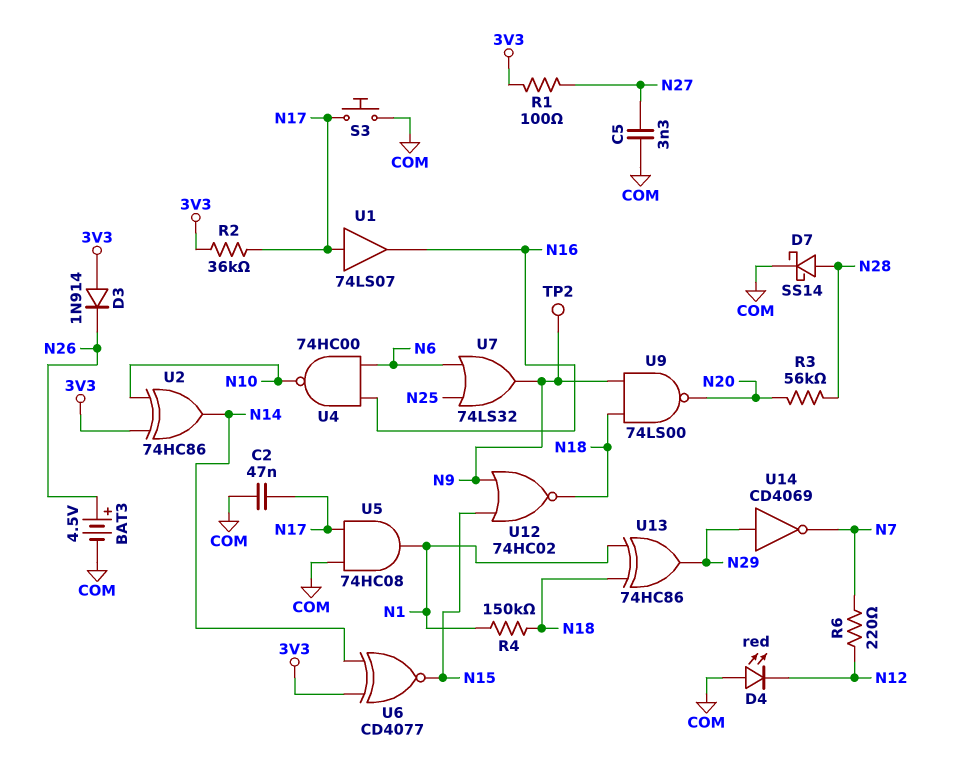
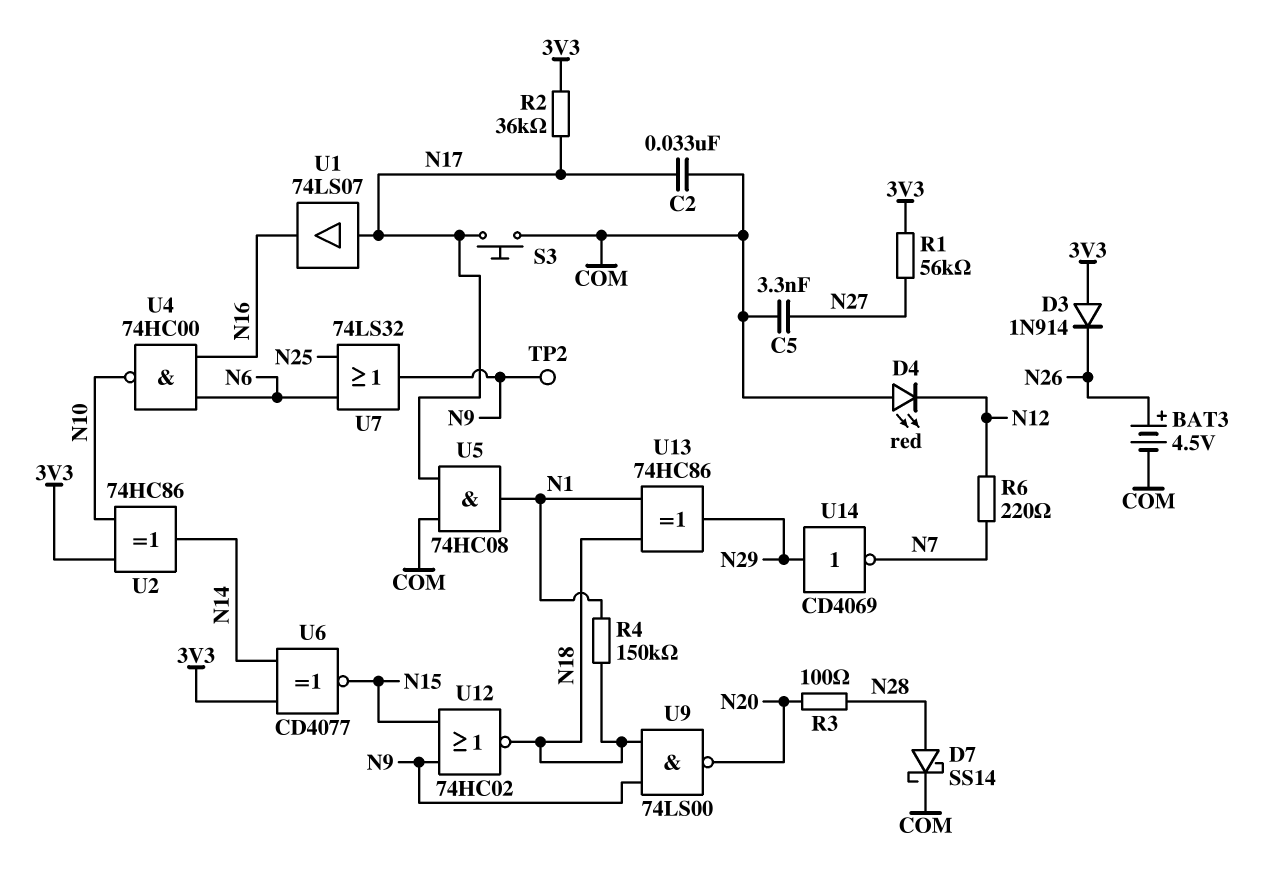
C2: 47nF (COM, N17) -> 33nF (COM, N17)
R1: 100 (3V3, N27) -> 56k (3V3, N27)
R3: 56k (N20, N28) -> 100 (N20, N28)

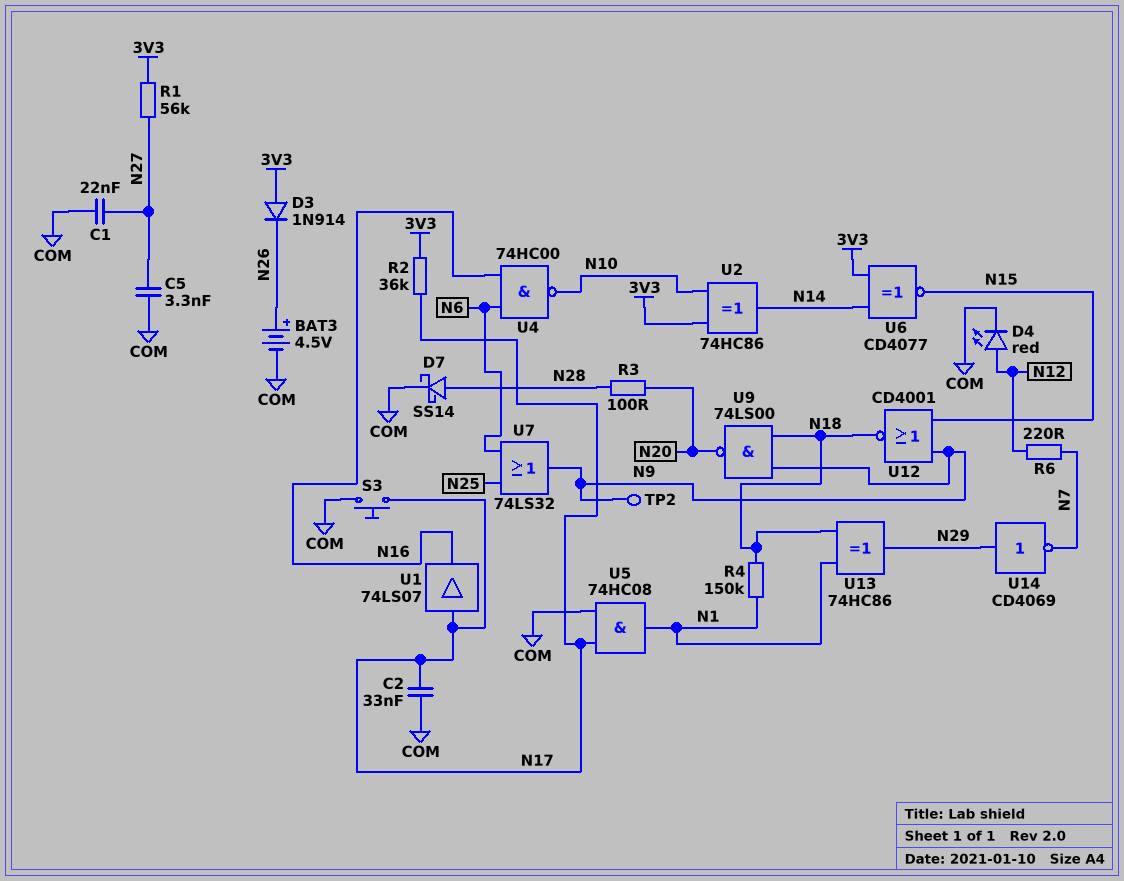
C1: none -> 22nF (COM, N27)
D4: LED red (A COM, K N12) -> LED red (A N12, K COM)
U12: NOR 74HC02 (in N9, in N15, out N18) -> NOR CD4001 (in N9, in N15, out N18)

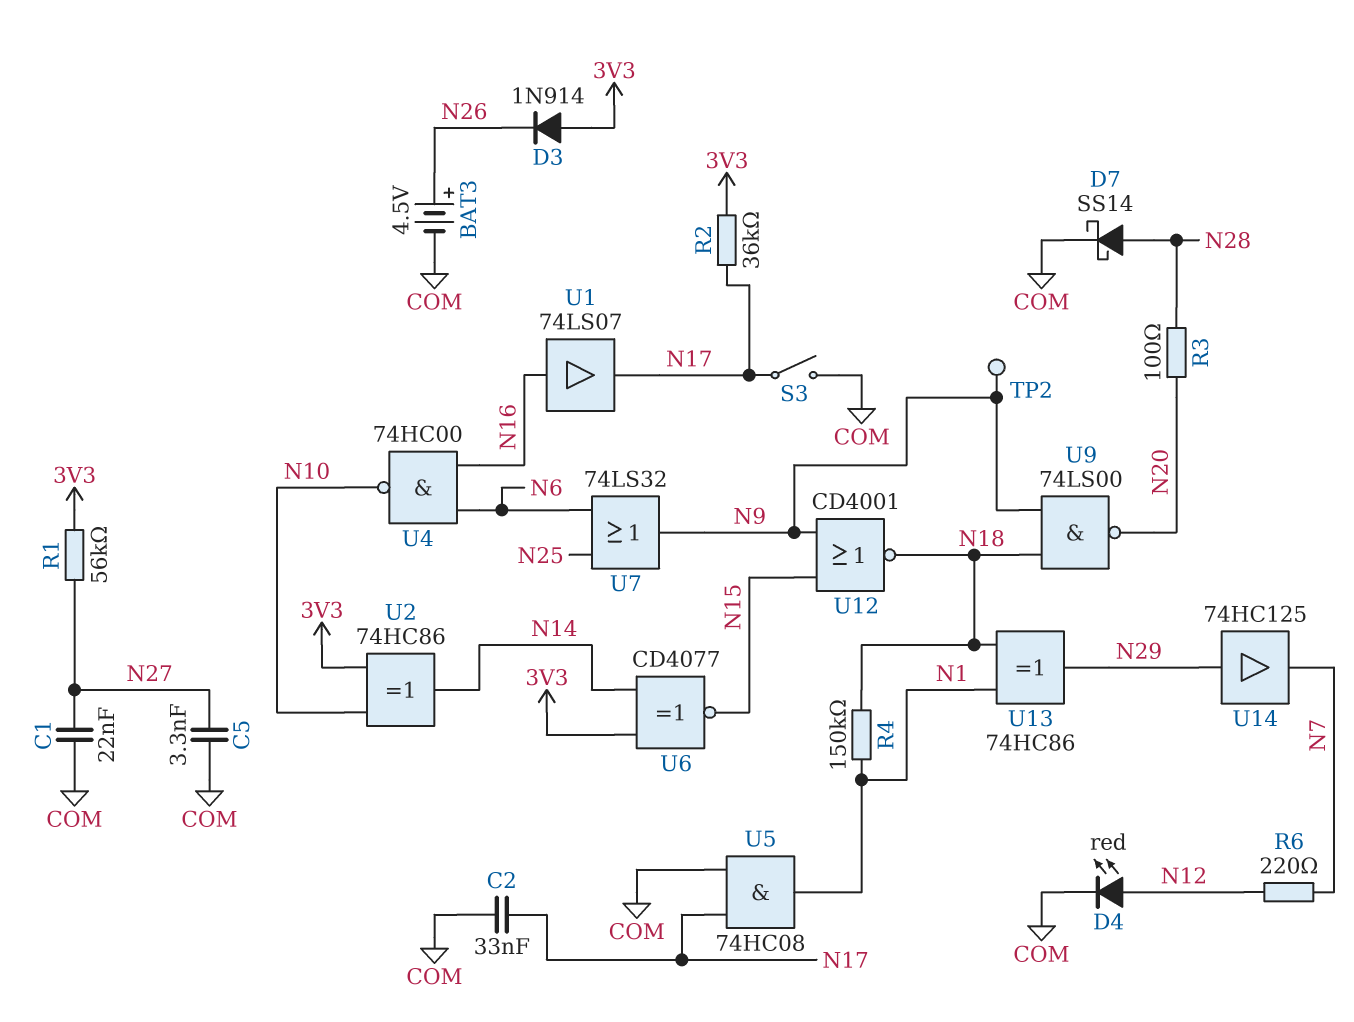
S3: button (COM, N17) -> switch (COM, N17)
U1: buffer 74LS07 (in N17, out N16) -> buffer 74LS07 (in N16, out N17)
U14: NOT CD4069 (in N29, out N7) -> buffer 74HC125 (in N29, out N7)

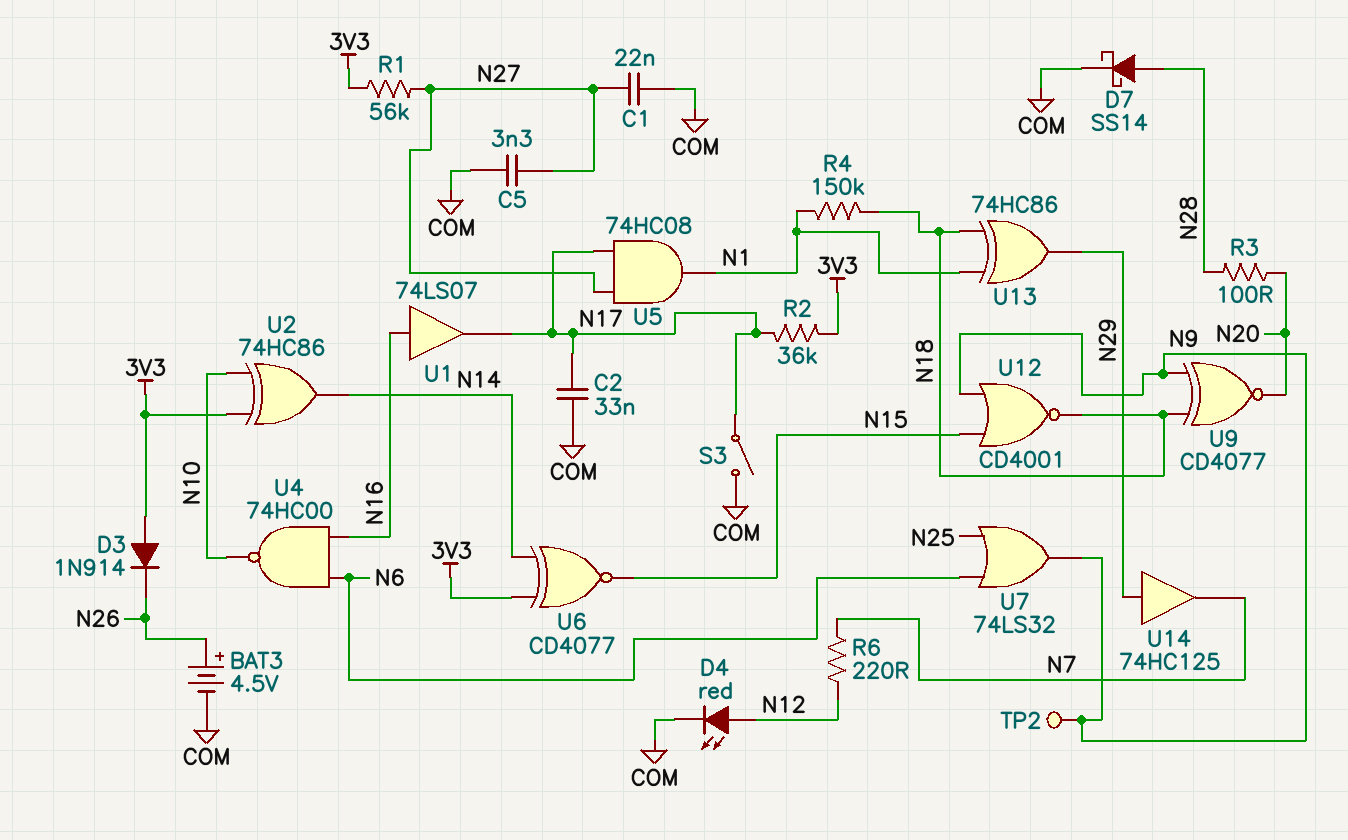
U5: AND 74HC08 (in COM, in N17, out N1) -> AND 74HC08 (in N17, in N27, out N1)
U9: NAND 74LS00 (in N9, in N18, out N20) -> XNOR CD4077 (in N9, in N18, out N20)

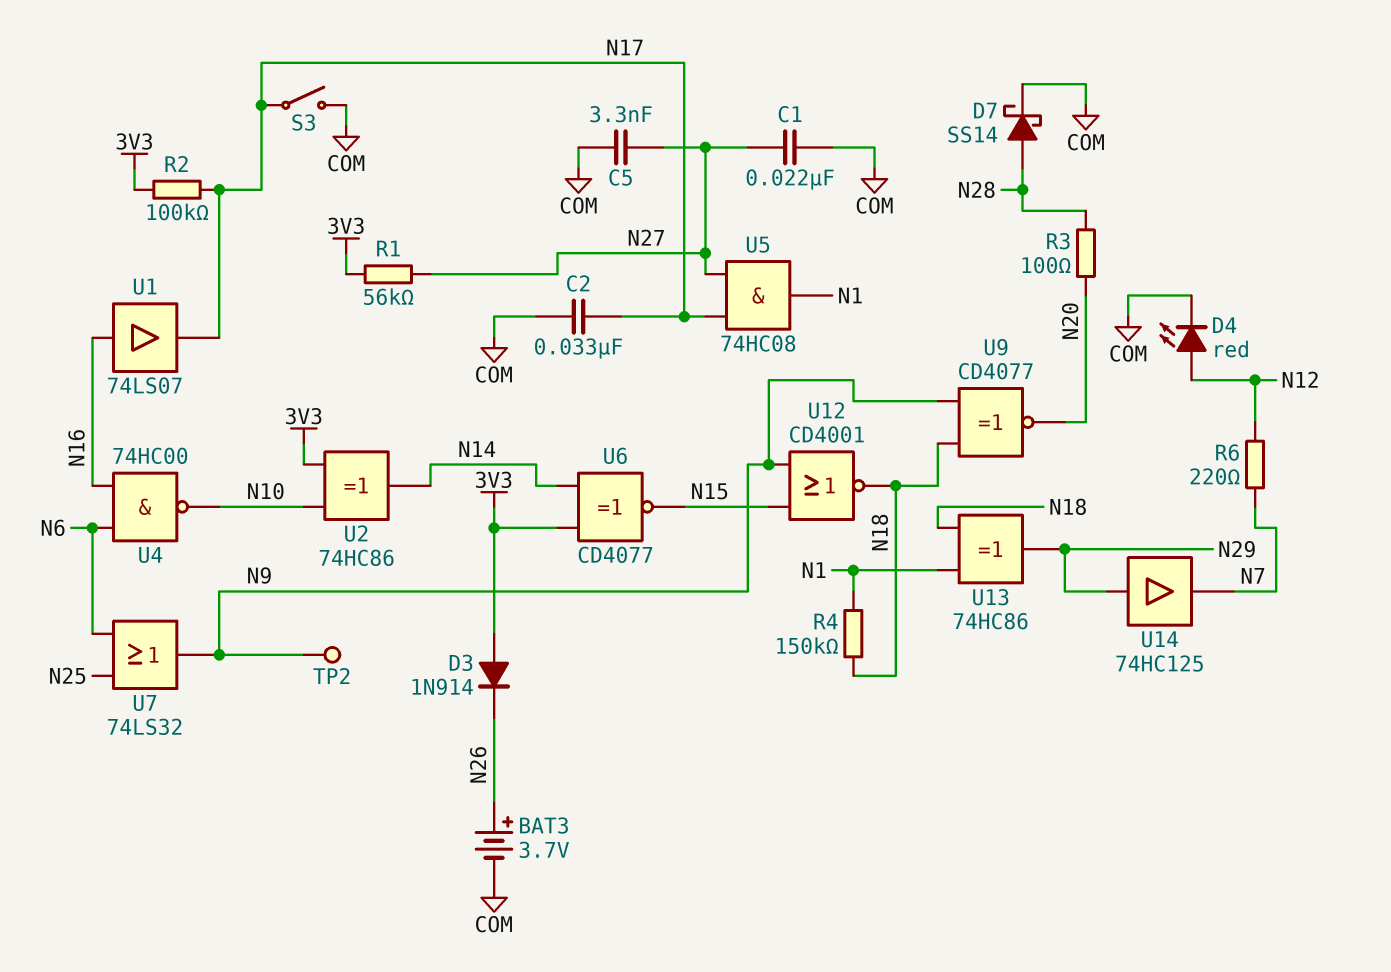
BAT3: 4.5V (plus N26, minus COM) -> 3.7V (plus N26, minus COM)
R2: 36k (3V3, N17) -> 100k (3V3, N17)

